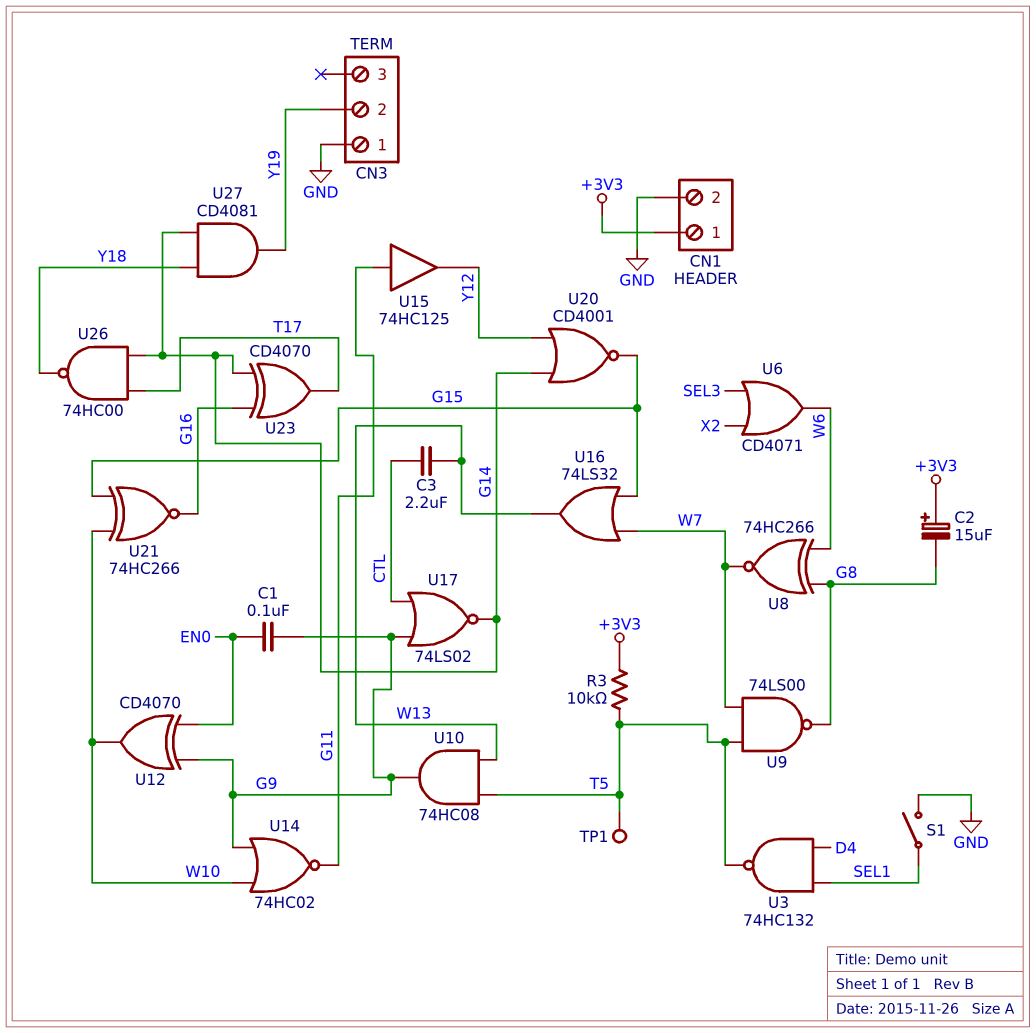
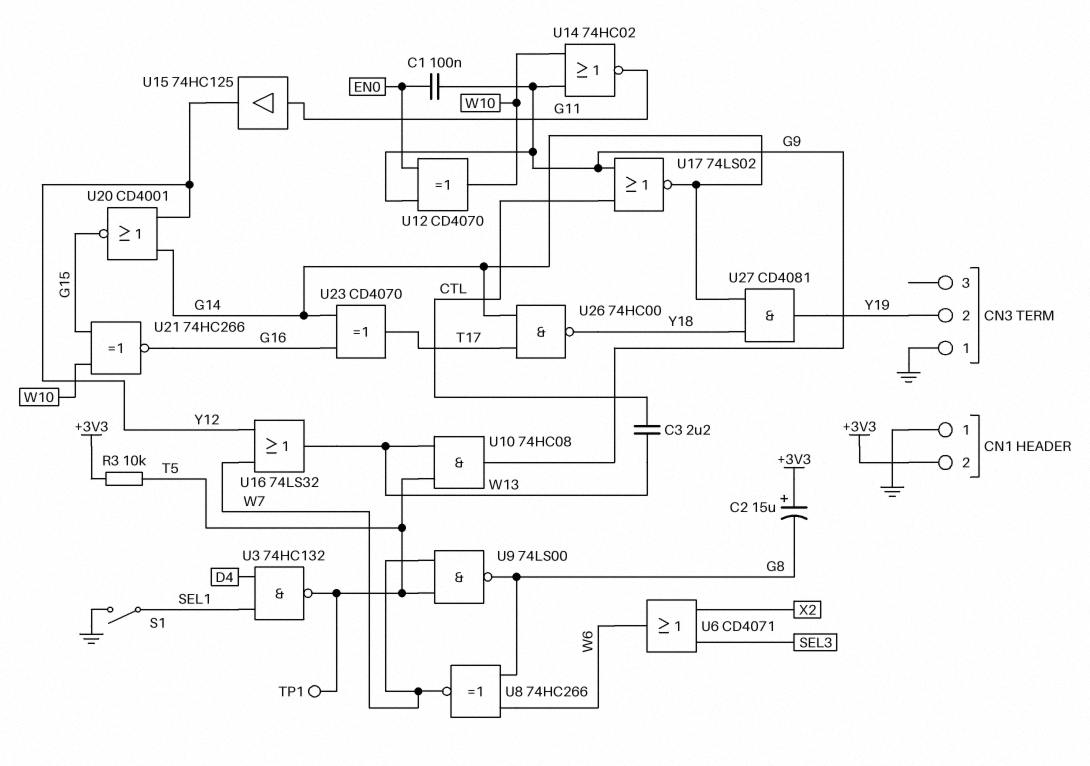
CN1 pin 1: +3V3 -> GND
CN1 pin 2: GND -> +3V3
U16: OR 74LS32 (in G15, in W7, out W13) -> OR 74LS32 (in W7, in Y12, out W13)

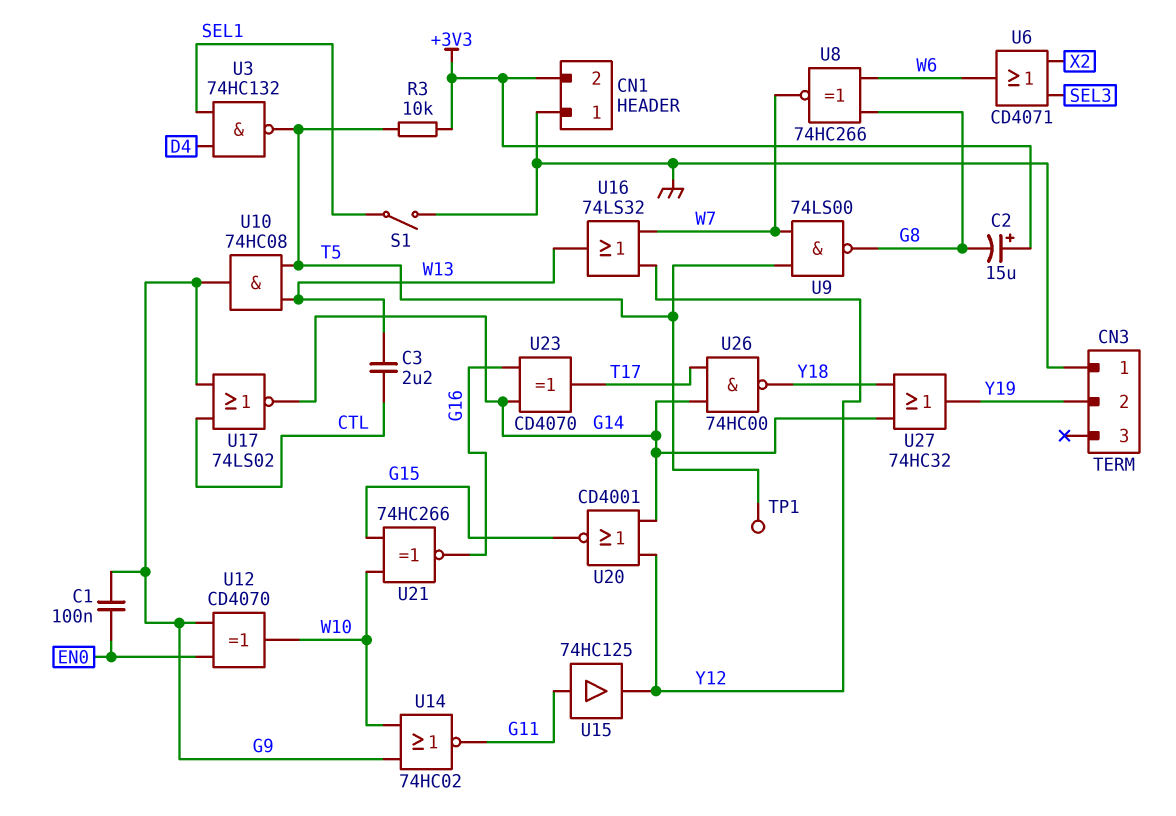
U27: AND CD4081 (in G14, in Y18, out Y19) -> OR 74HC32 (in G14, in Y18, out Y19)

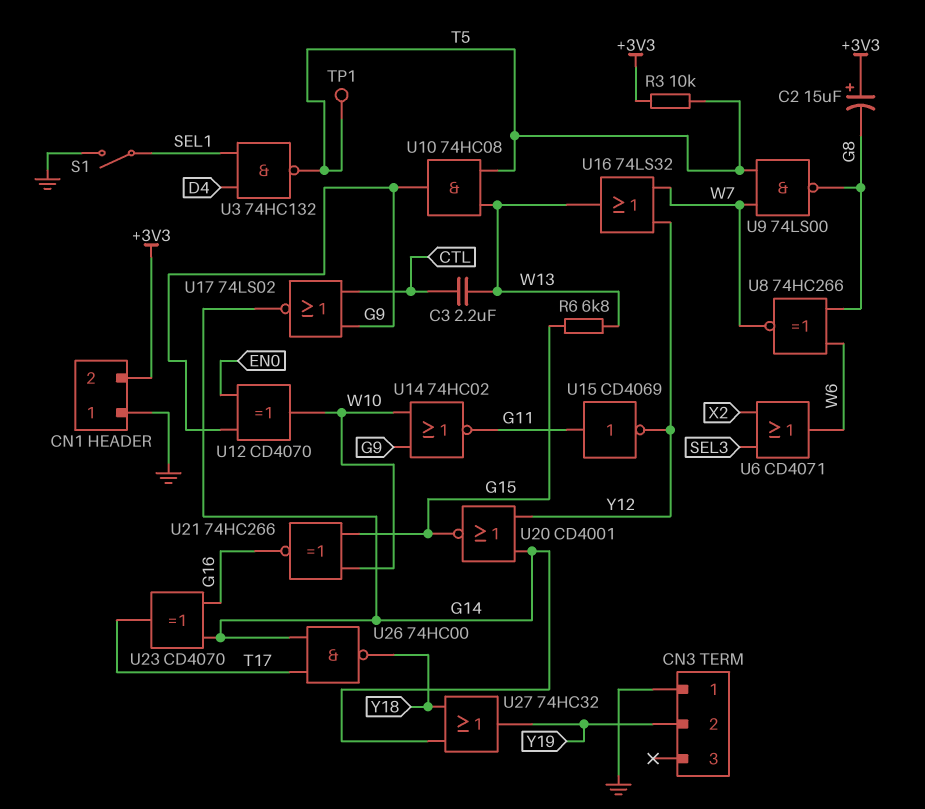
C1: 100nF (EN0, G9) -> none
R6: none -> 6.8k (G15, W13)
U15: buffer 74HC125 (in G11, out Y12) -> NOT CD4069 (in G11, out Y12)

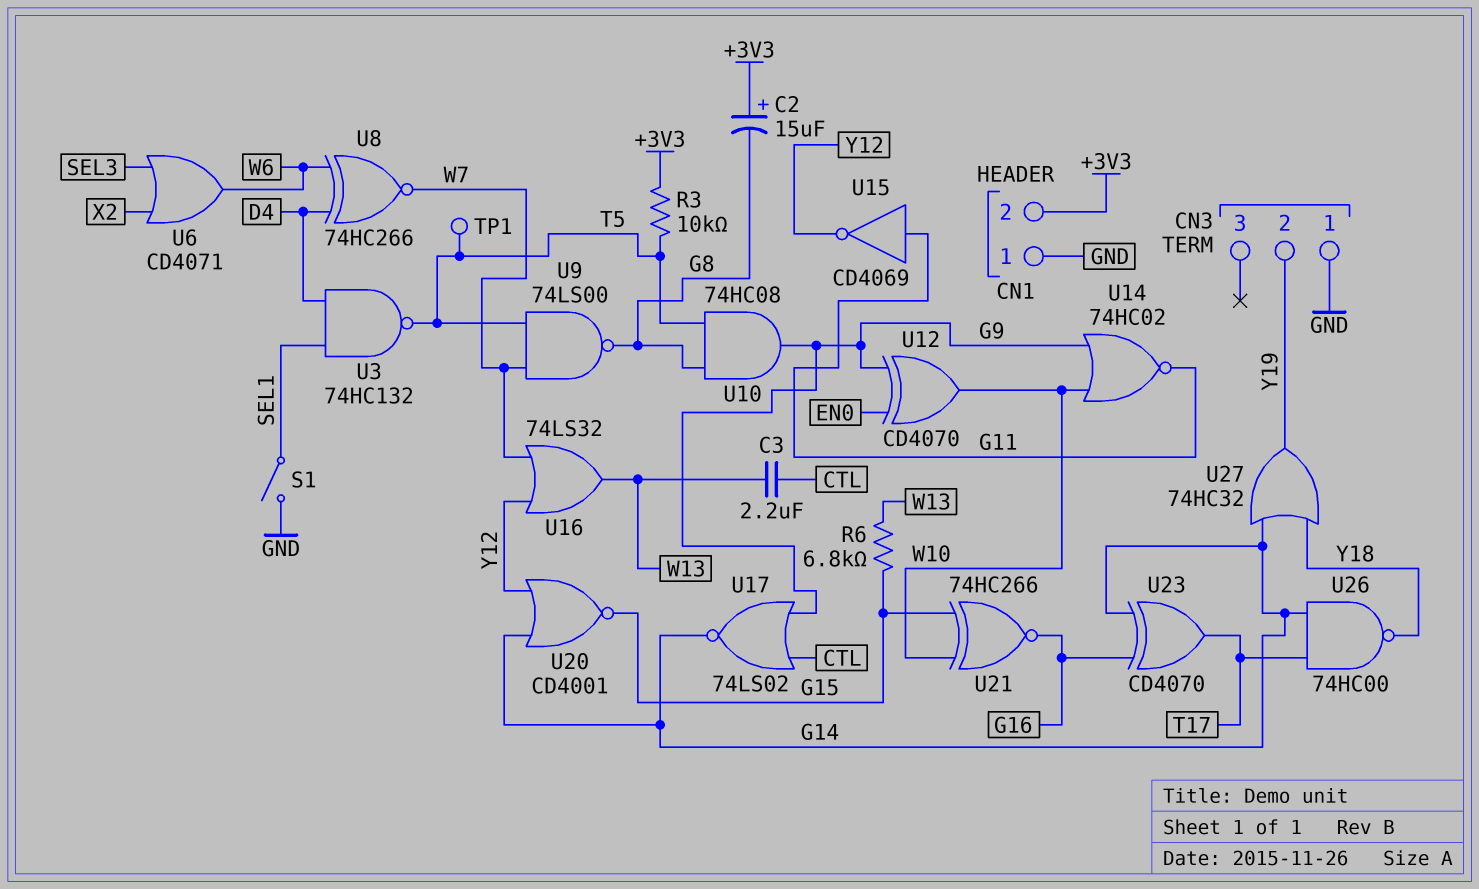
U8: XNOR 74HC266 (in G8, in W6, out W7) -> XNOR 74HC266 (in D4, in W6, out W7)
U10: AND 74HC08 (in T5, in W13, out G9) -> AND 74HC08 (in G8, in T5, out G9)

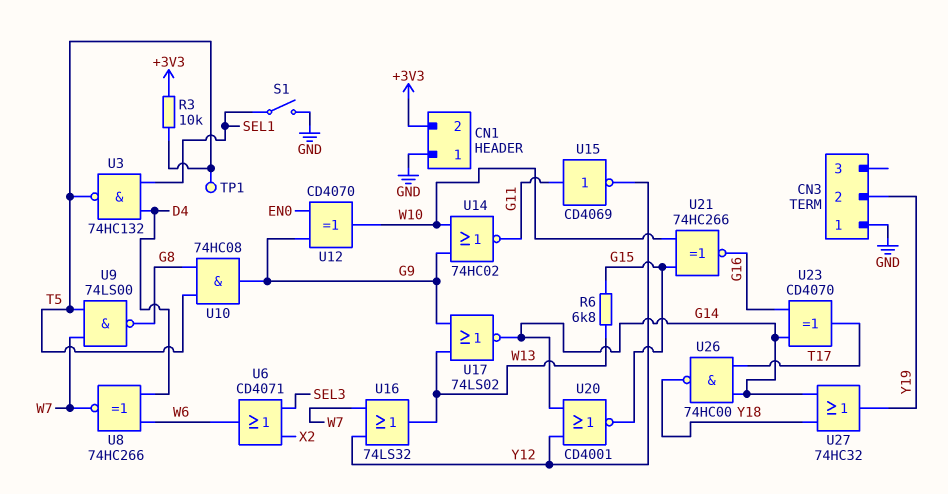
C2: 15uF (plus +3V3, minus G8) -> none
C3: 2.2uF (CTL, W13) -> none
U17: NOR 74LS02 (in CTL, in G9, out G14) -> NOR 74LS02 (in G9, in W13, out G14)

